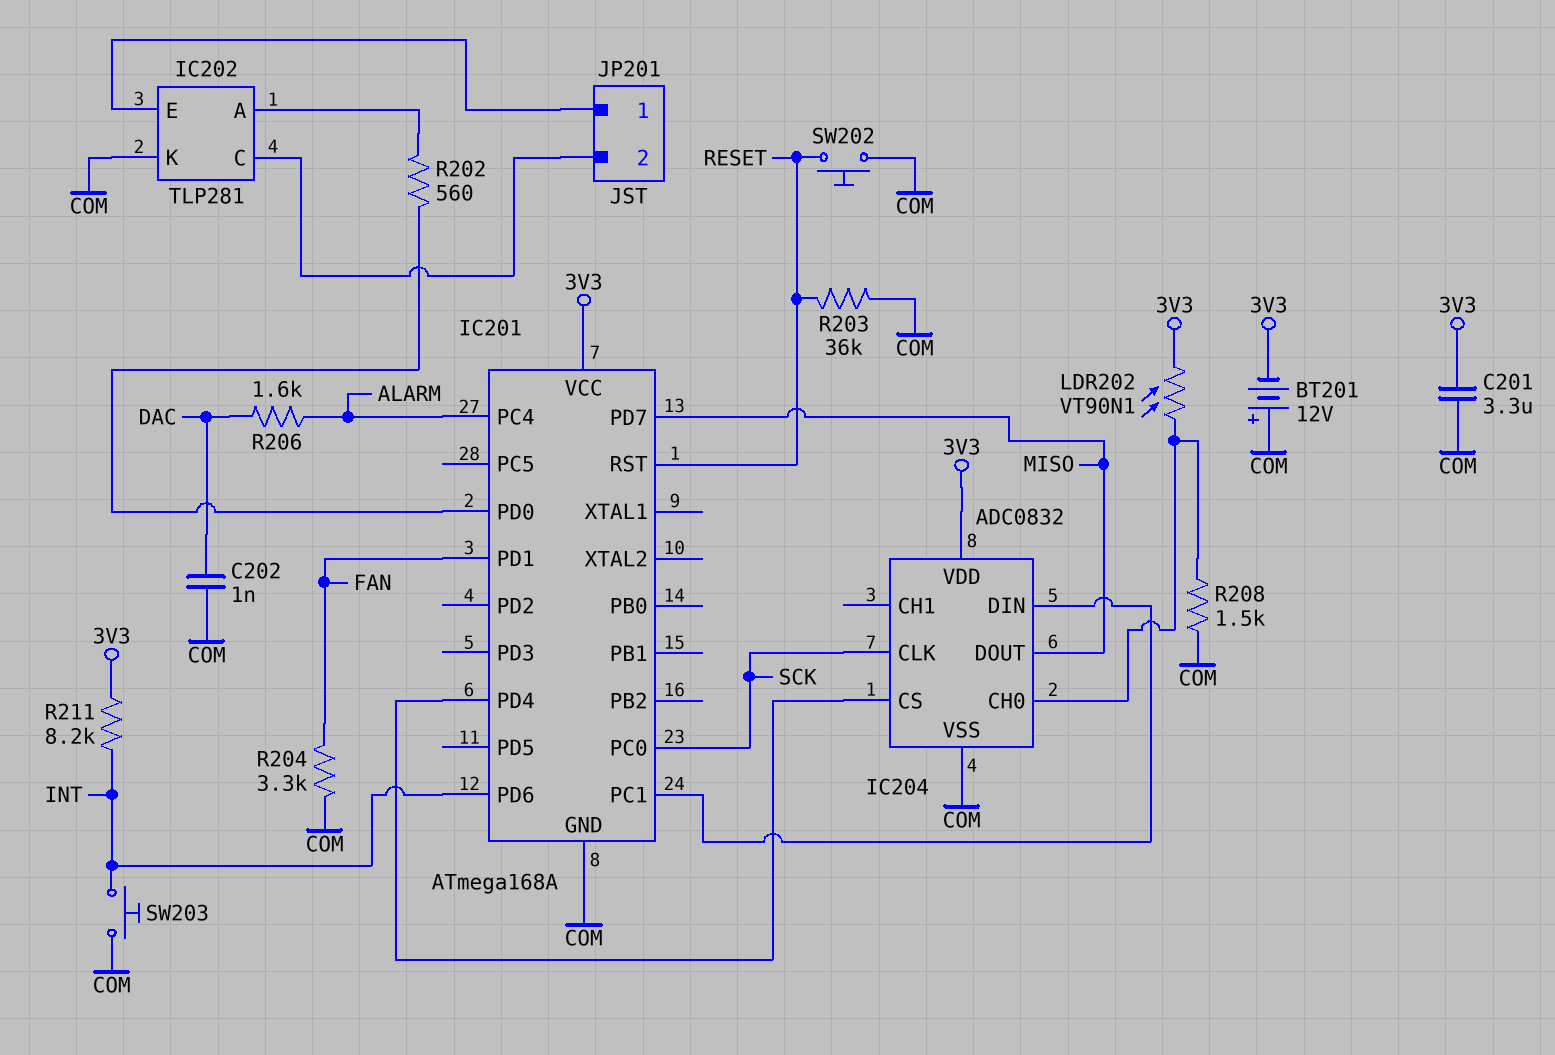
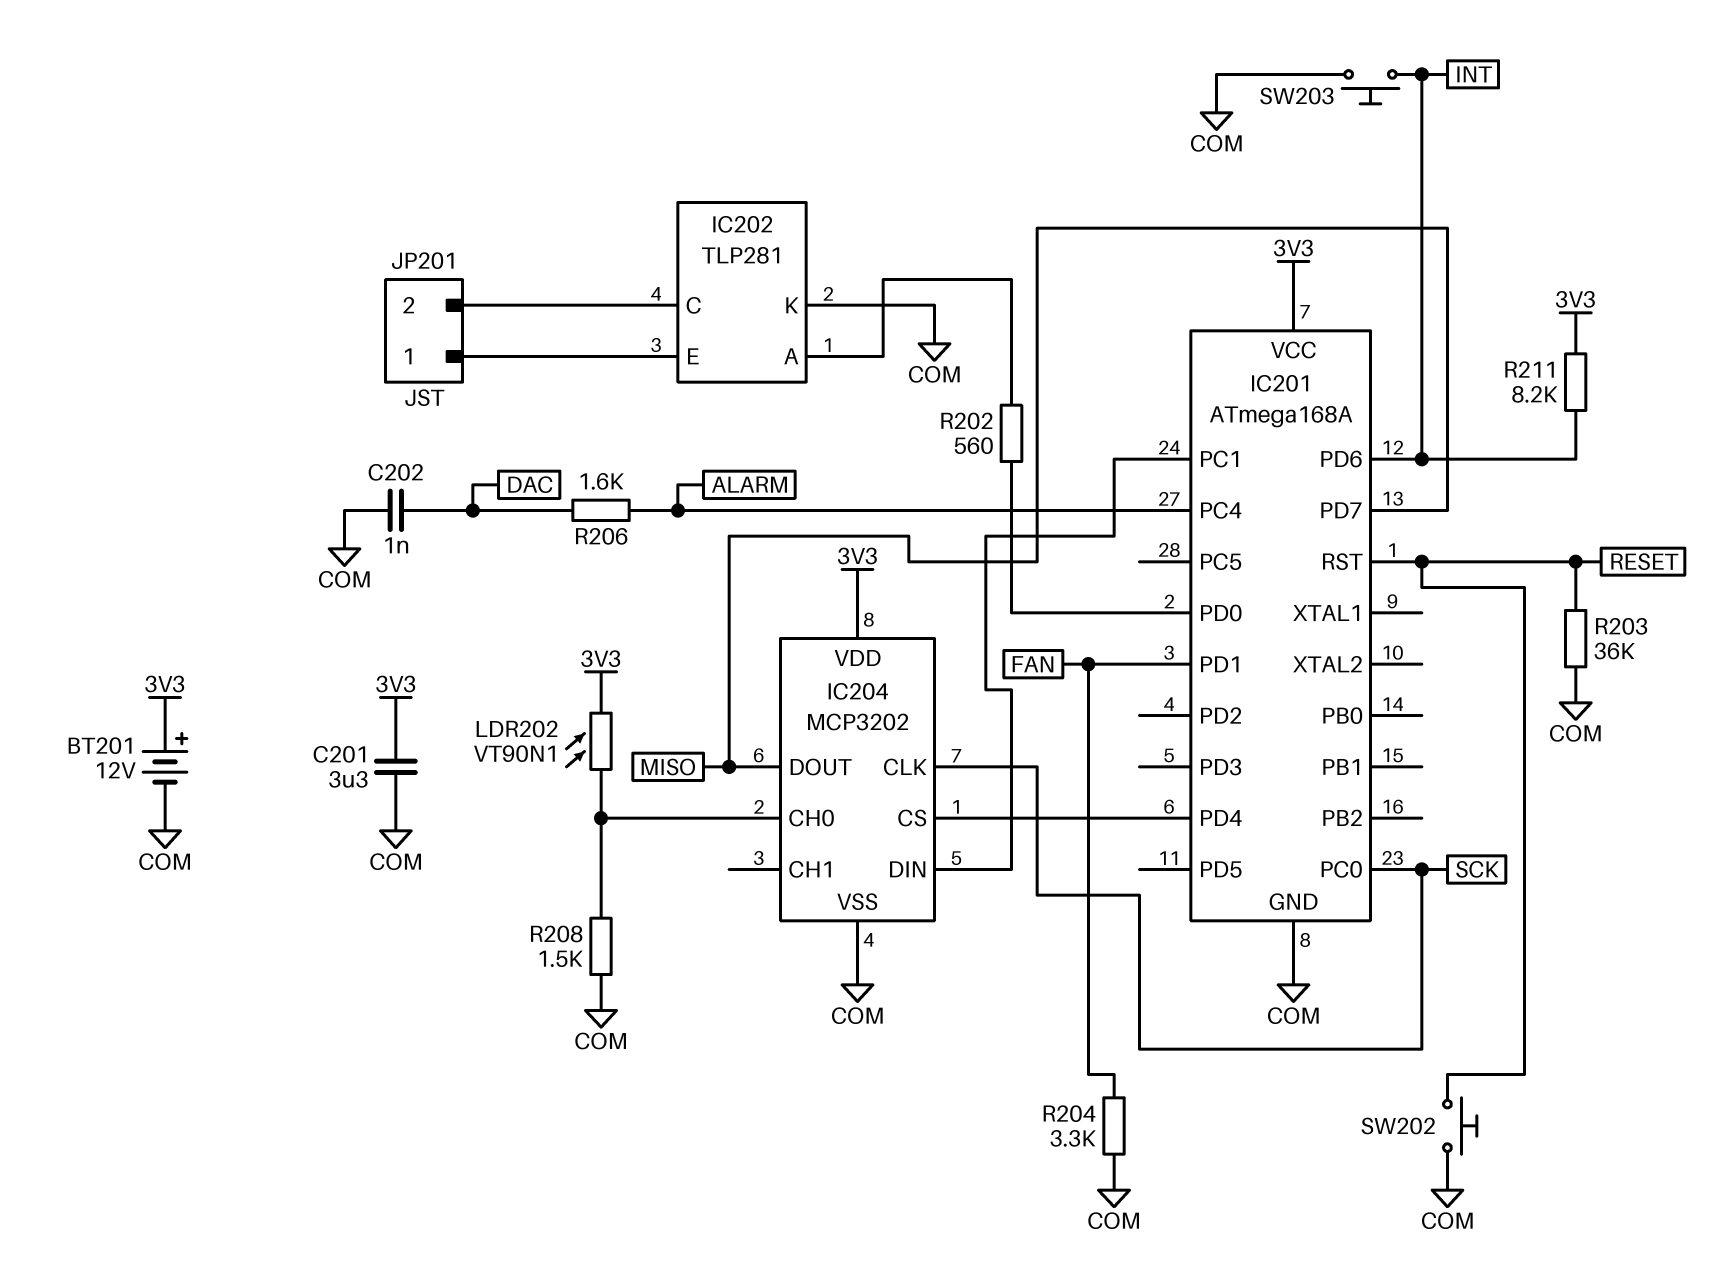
BT201: 12V (plus COM, minus 3V3) -> 12V (plus 3V3, minus COM)
IC204: ADC0832 -> MCP3202

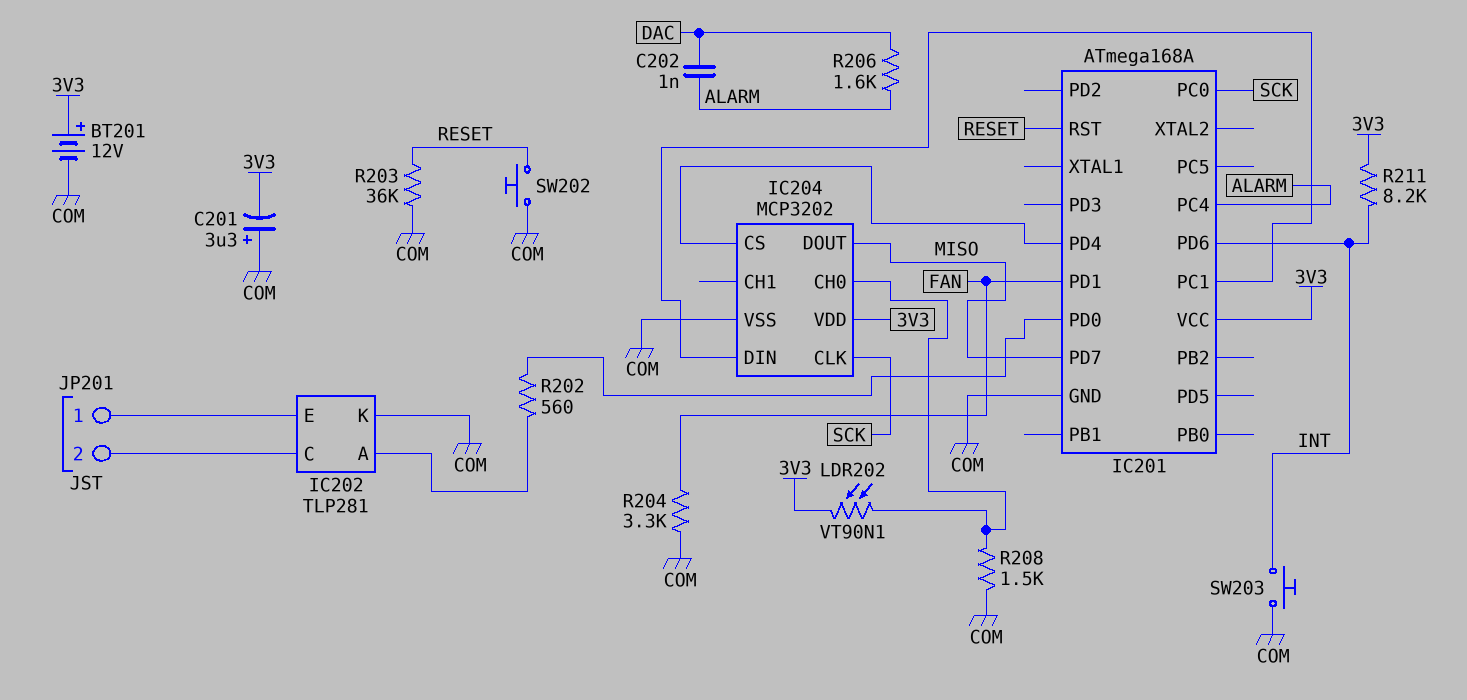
C201: 3.3uF (3V3, COM) -> 3.3uF (plus COM, minus 3V3)
C202: 1nF (COM, DAC) -> 1nF (ALARM, DAC)

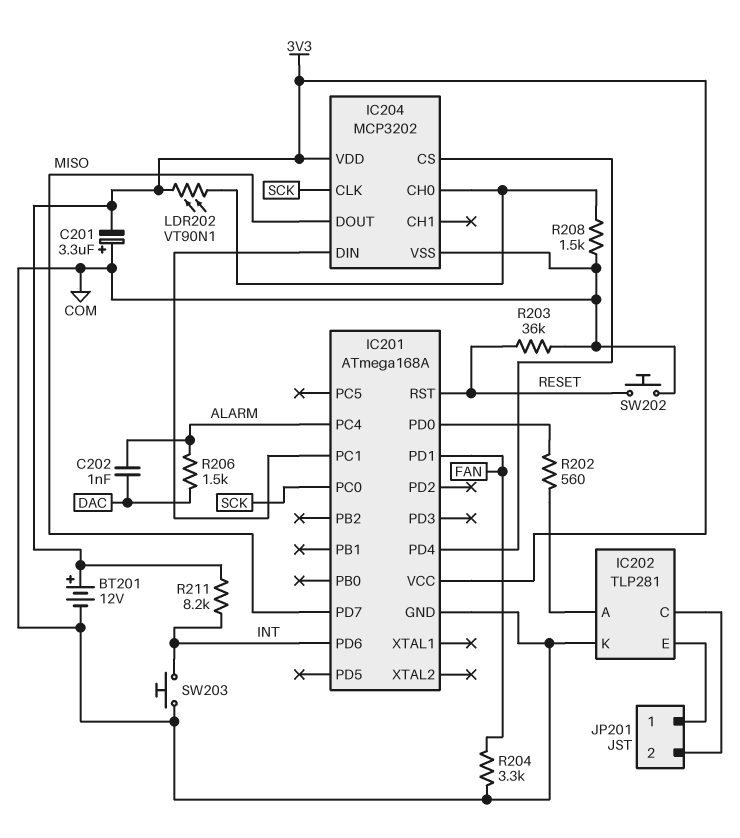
R206: 1.6k (ALARM, DAC) -> 1.5k (ALARM, DAC)

